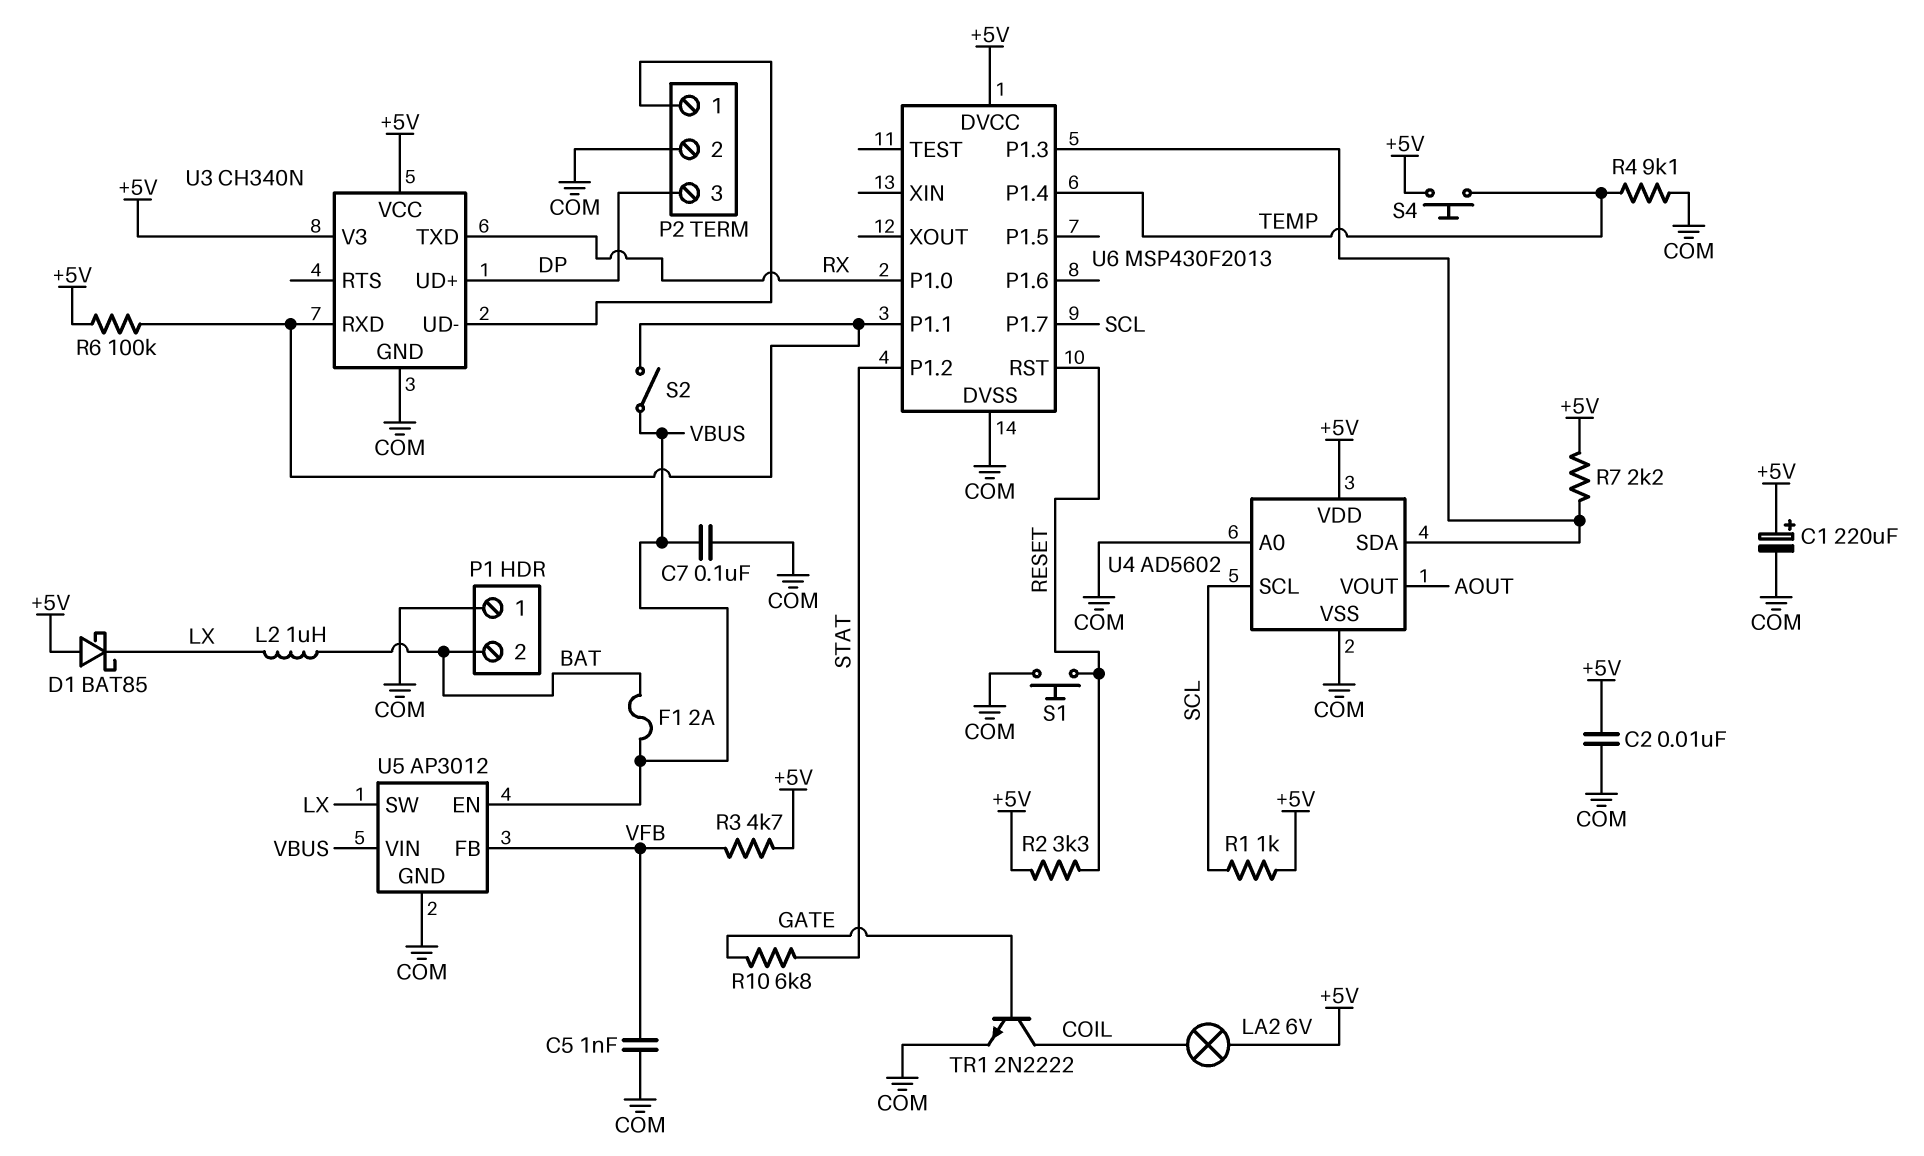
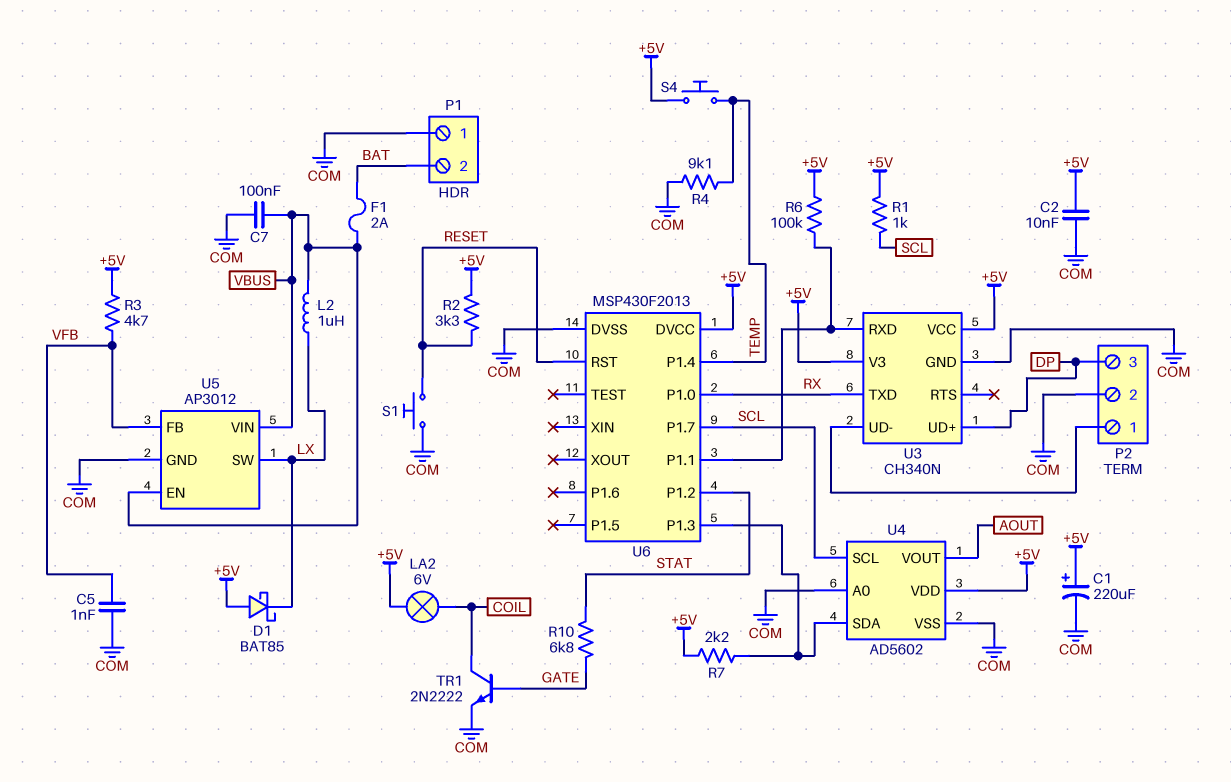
L2: 1uH (BAT, LX) -> 1uH (LX, VBUS)
S2: switch (U3/RXD, VBUS) -> none

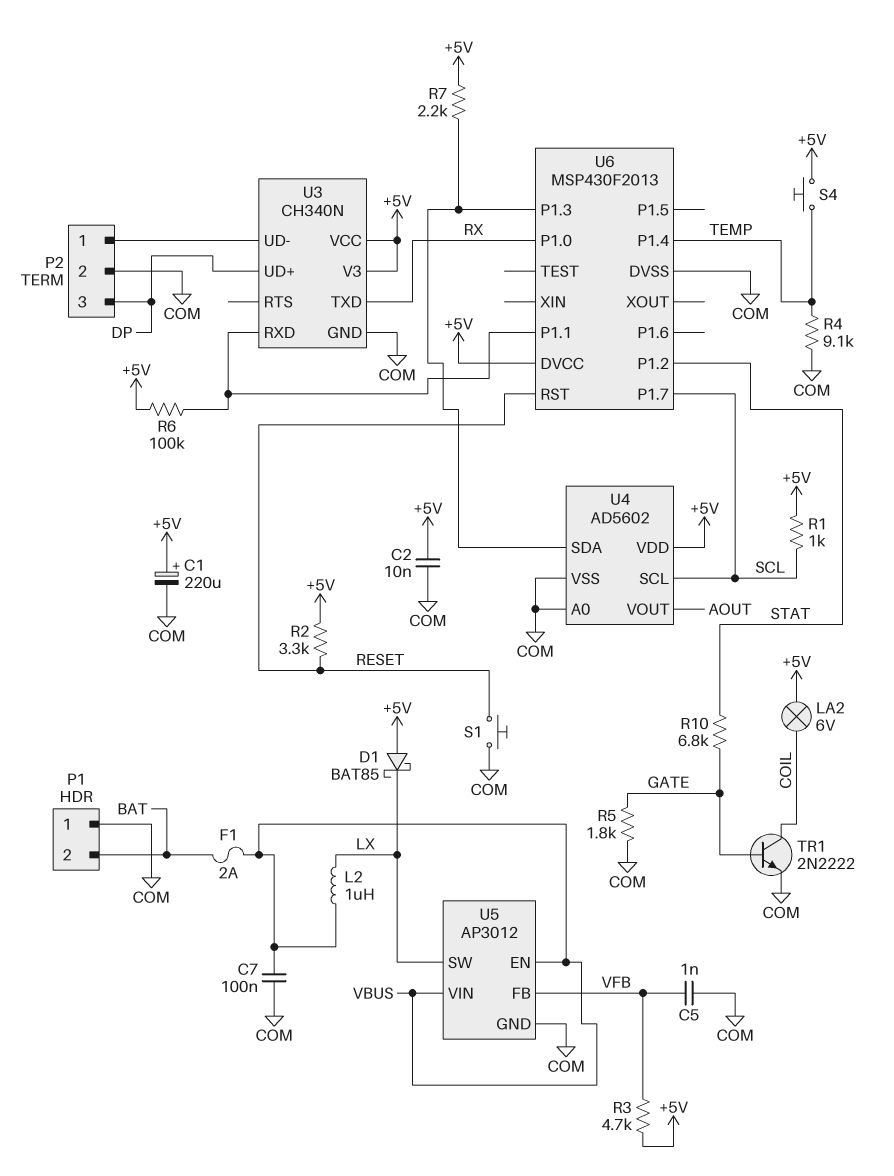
R5: none -> 1.8k (COM, GATE)

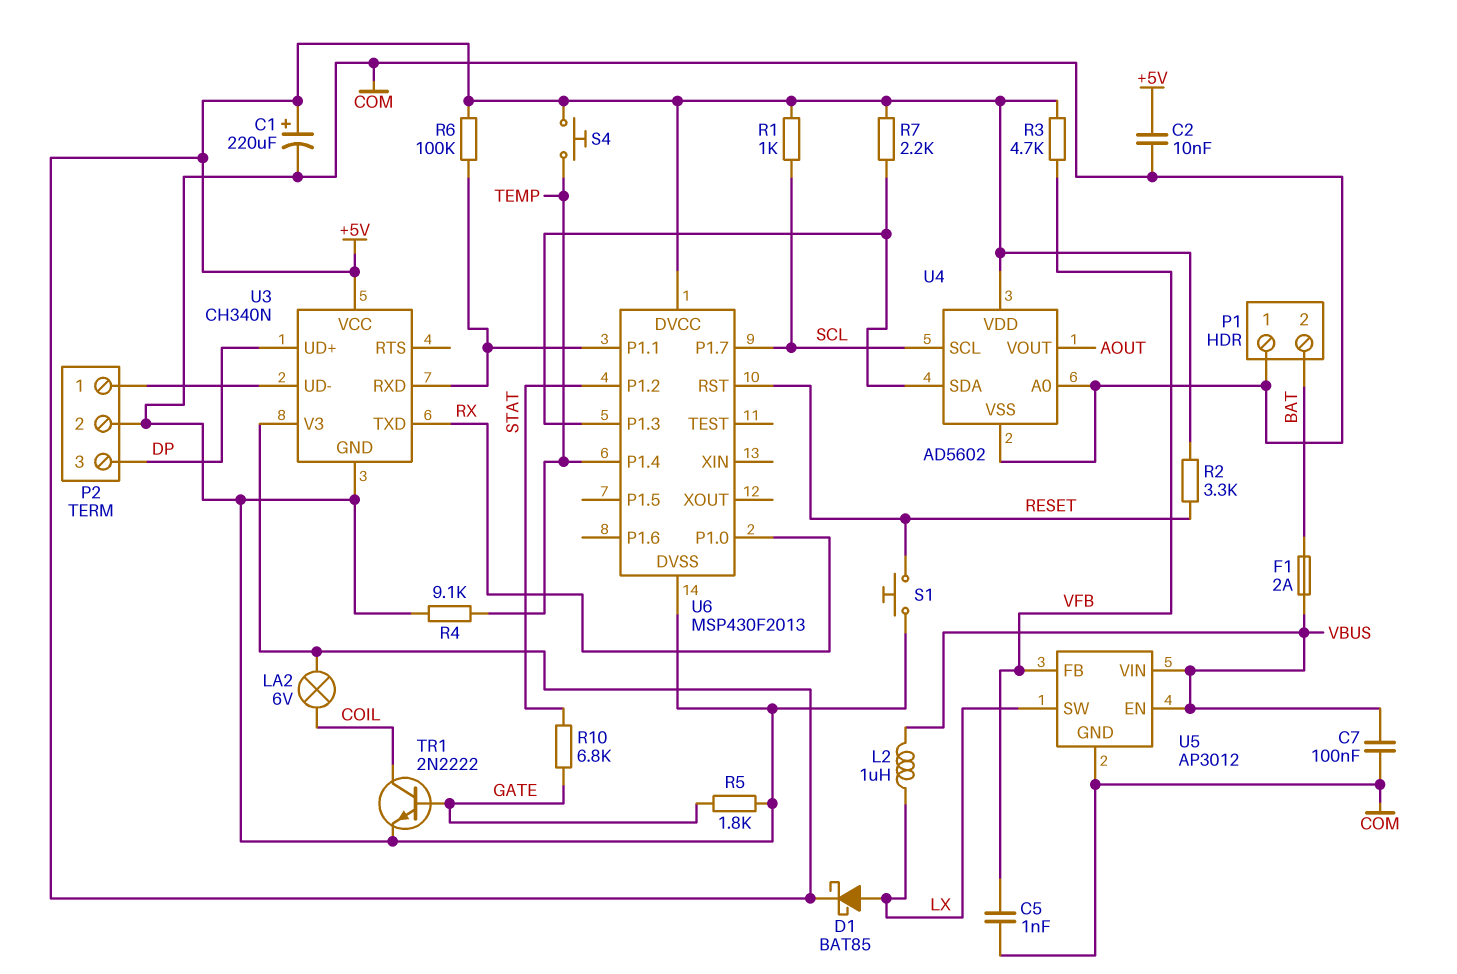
D1: schottky BAT85 (A +5V, K LX) -> schottky BAT85 (A LX, K +5V)

